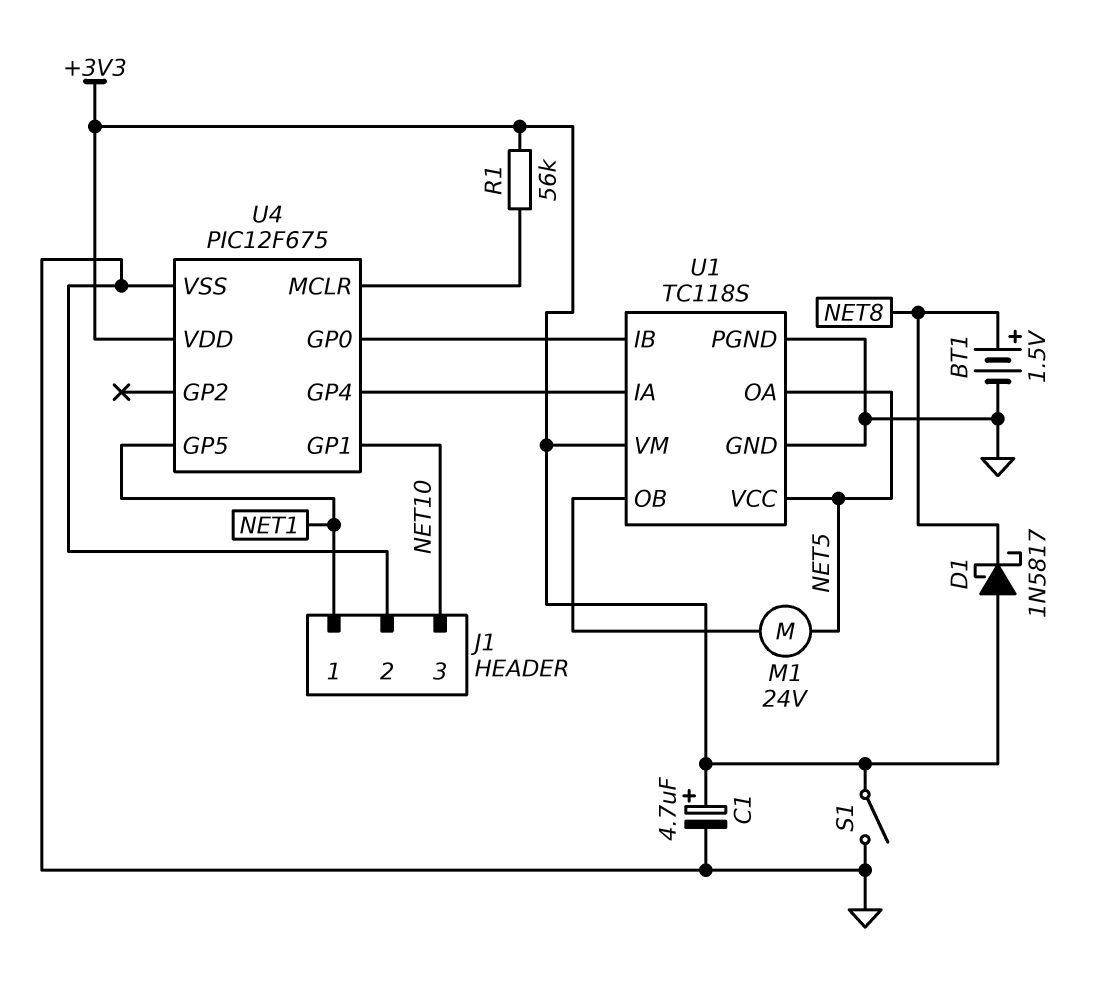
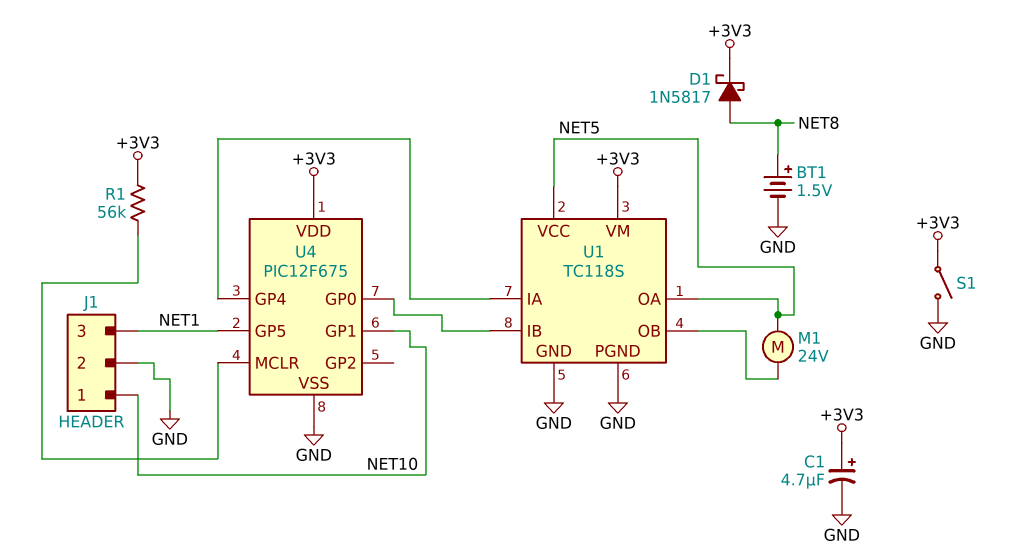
D1: schottky 1N5817 (A +3V3, K NET8) -> schottky 1N5817 (A NET8, K +3V3)
J1 pin 1: NET1 -> NET10
J1 pin 3: NET10 -> NET1

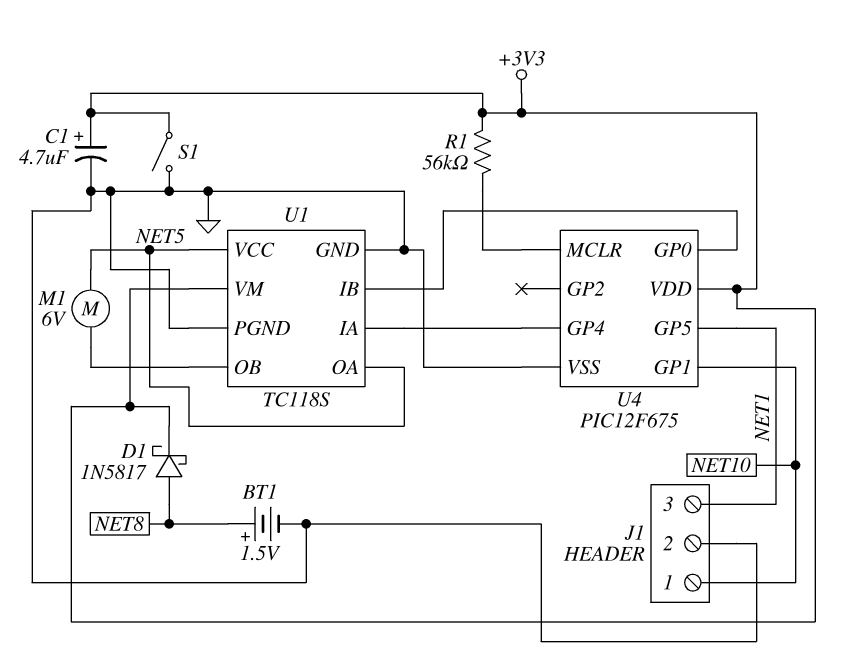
M1: motor 24V (NET5, U1/OB) -> motor 6V (NET5, U1/OB)

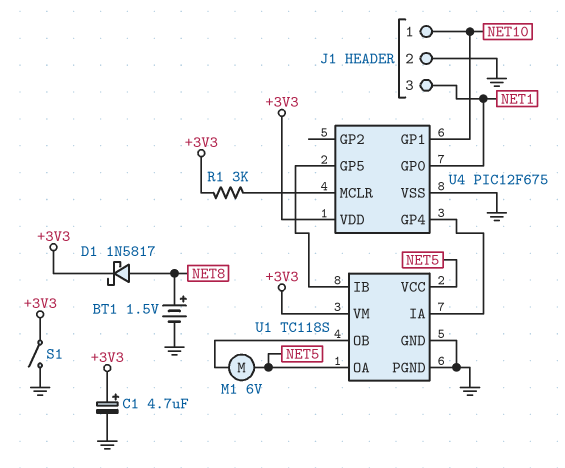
R1: 56k (+3V3, U4/MCLR) -> 3k (+3V3, U4/MCLR)
U4 pin GP0: U1/IB -> NET1
U4 pin GP5: NET1 -> U1/IB

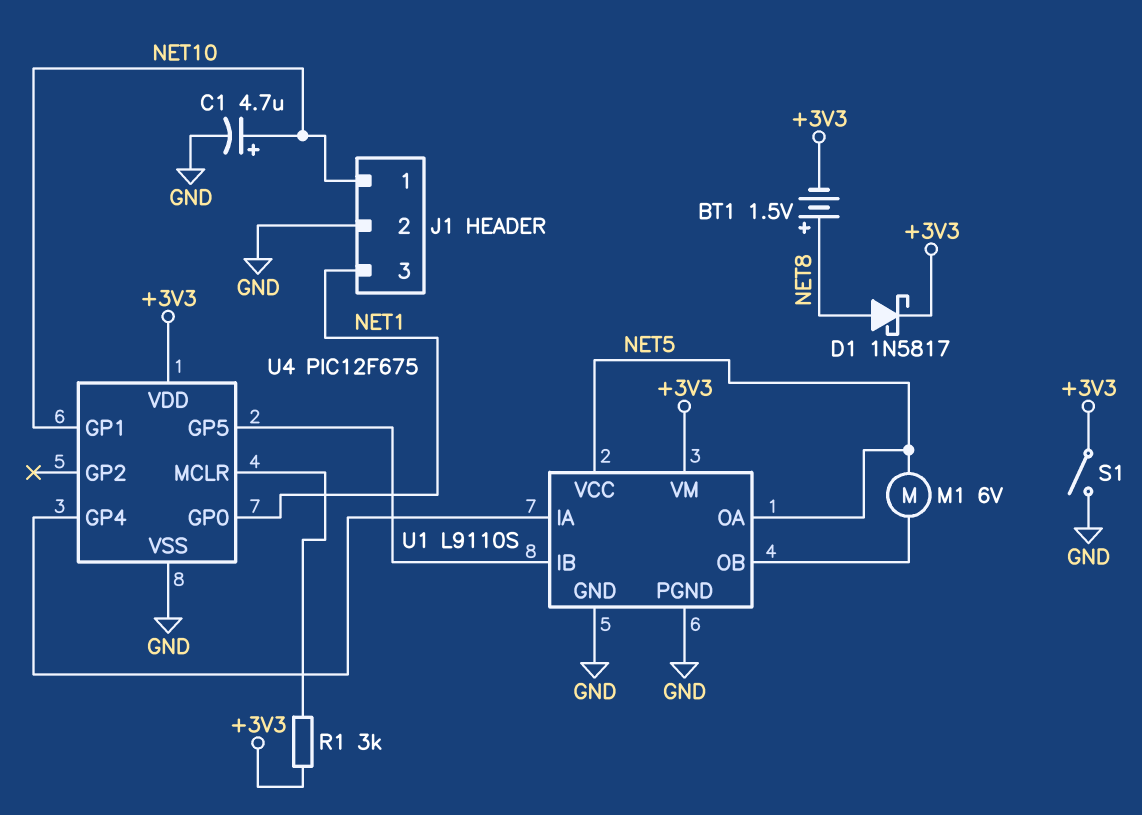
BT1: 1.5V (plus NET8, minus GND) -> 1.5V (plus NET8, minus +3V3)
C1: 4.7uF (plus +3V3, minus GND) -> 4.7uF (plus NET10, minus GND)
U1: TC118S -> L9110S

